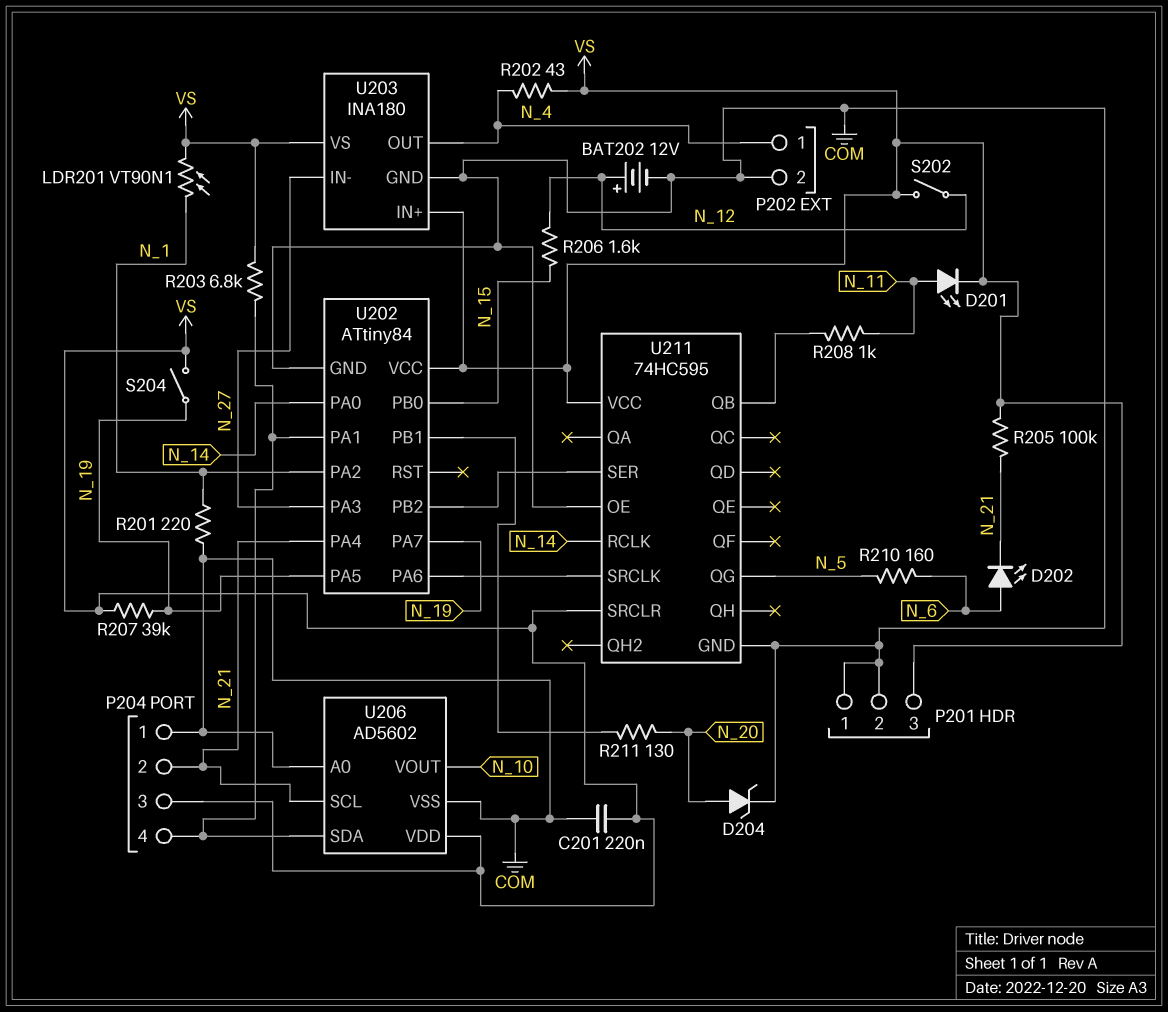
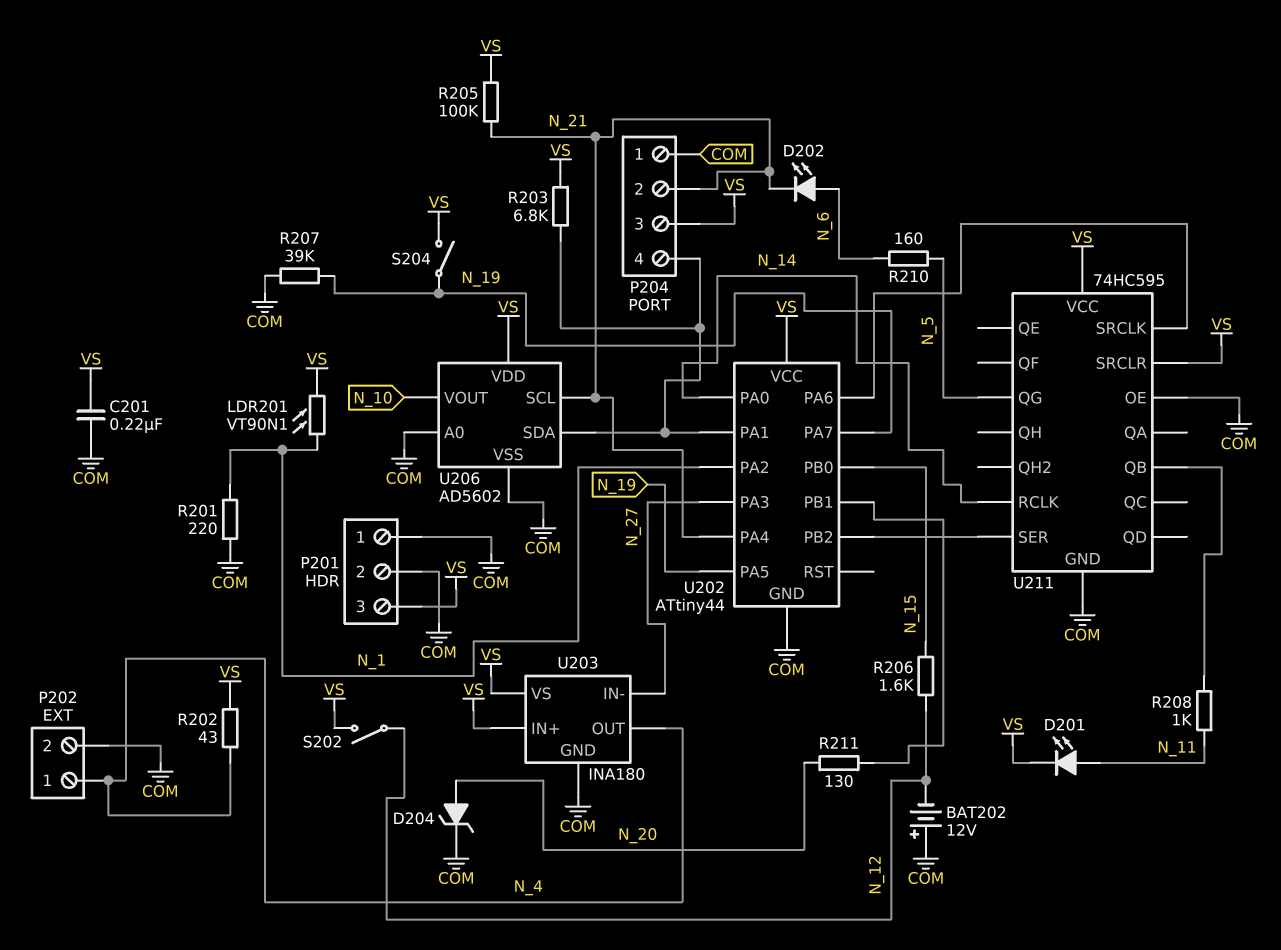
BAT202: 12V (plus N_12, minus COM) -> 12V (plus COM, minus N_12)
R207: 39k (N_19, VS) -> 39k (COM, N_19)
U202: ATtiny84 -> ATtiny44

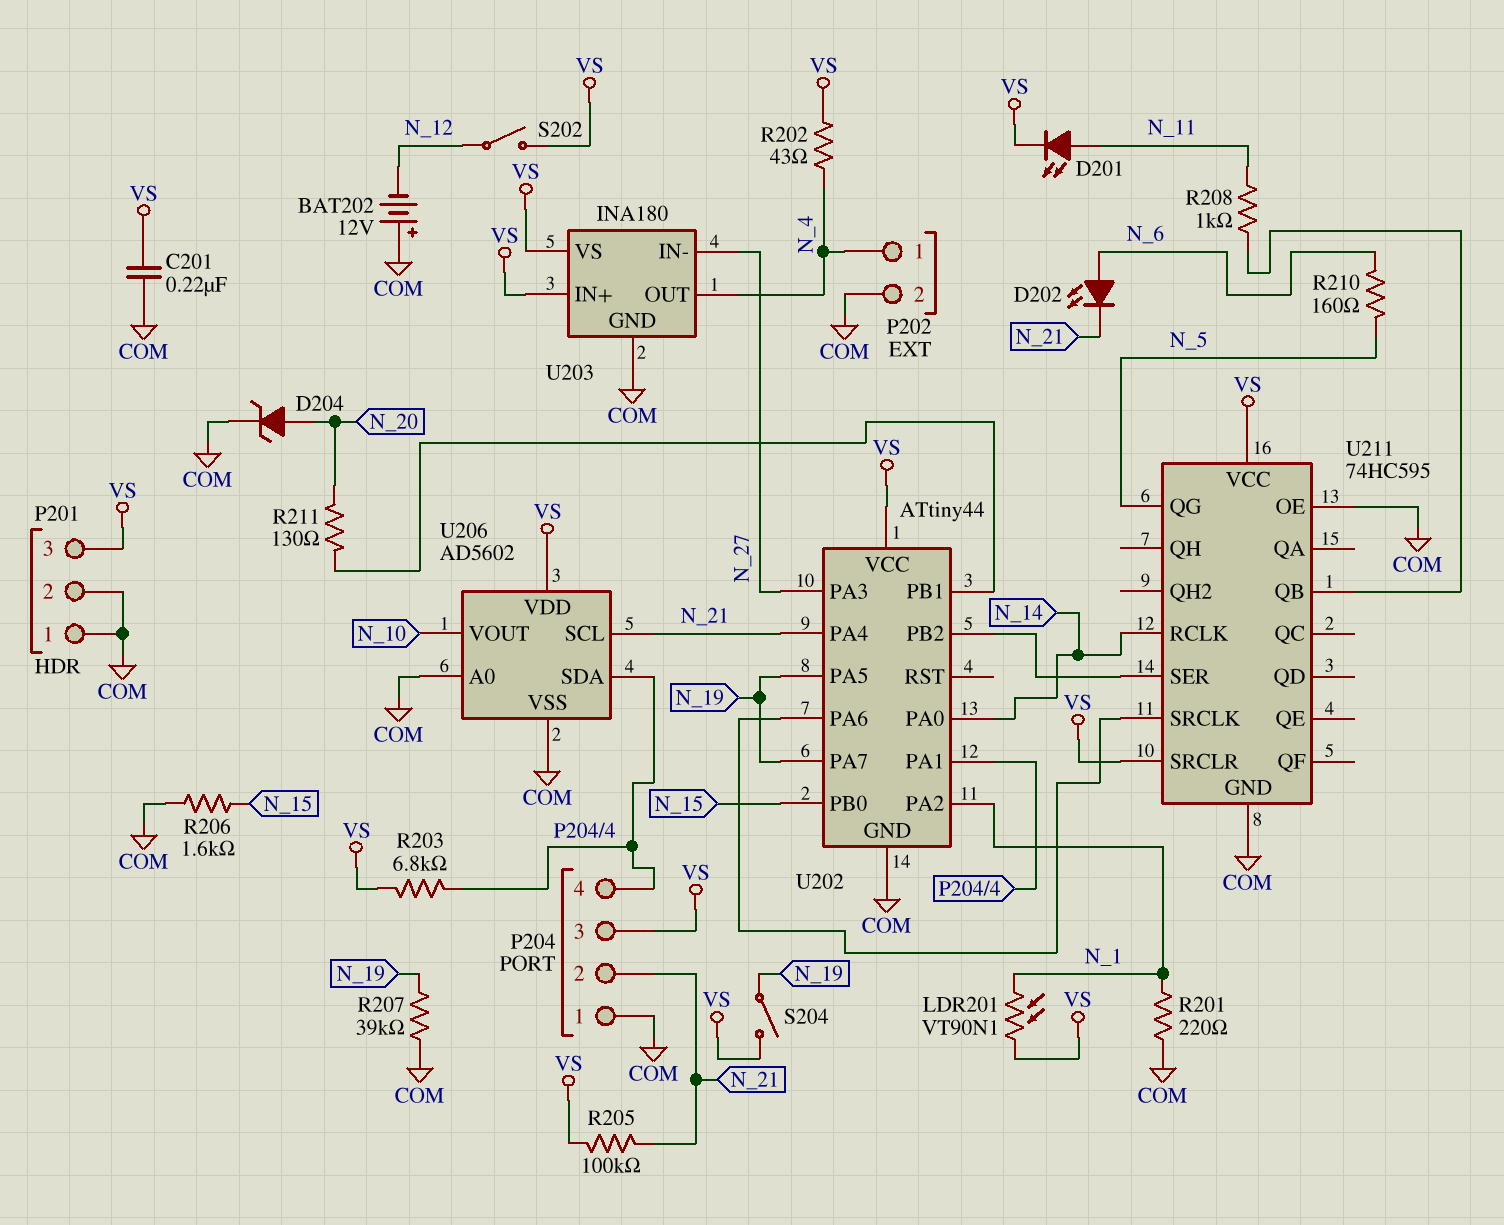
R206: 1.6k (N_12, N_15) -> 1.6k (COM, N_15)

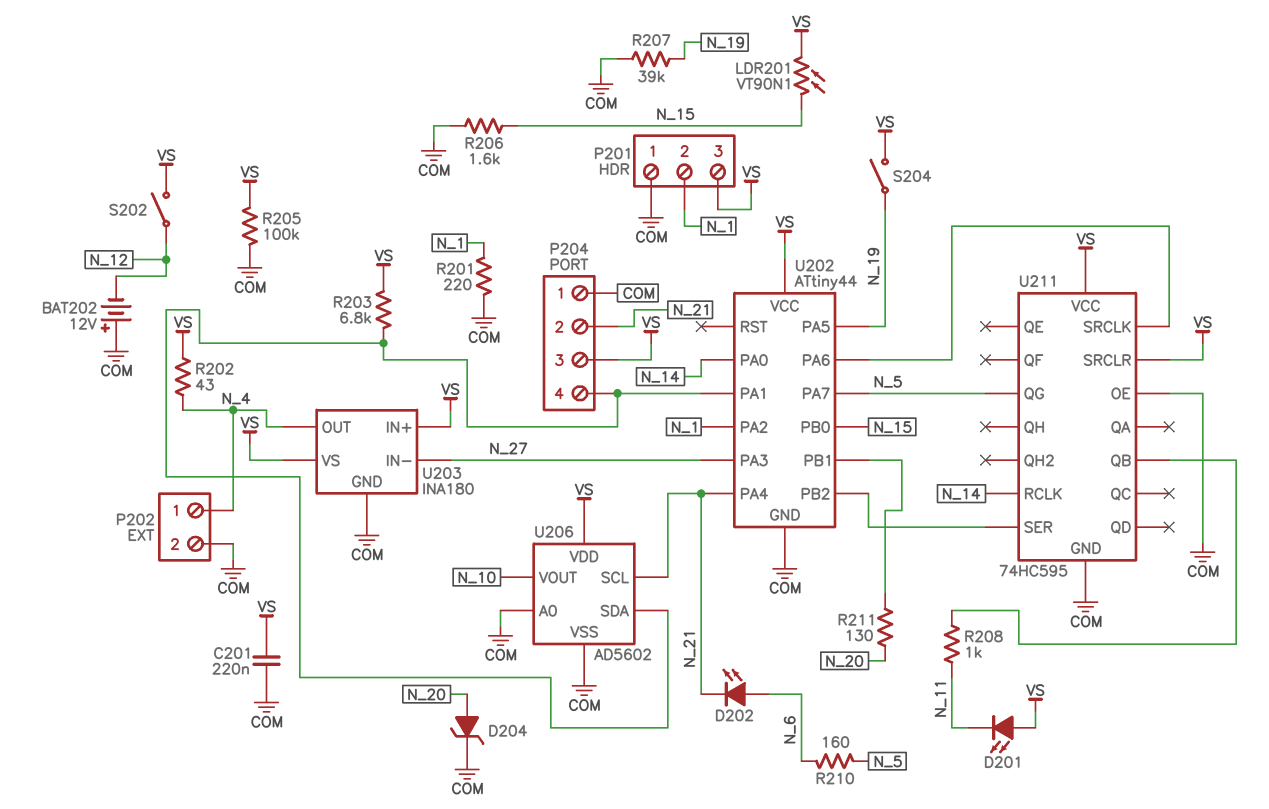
D201: LED (A N_11, K VS) -> LED (A VS, K N_11)
LDR201: VT90N1 (N_1, VS) -> VT90N1 (N_15, VS)
P201 pin 2: COM -> N_1
R205: 100k (N_21, VS) -> 100k (COM, VS)
U202 pin PA7: N_19 -> N_5

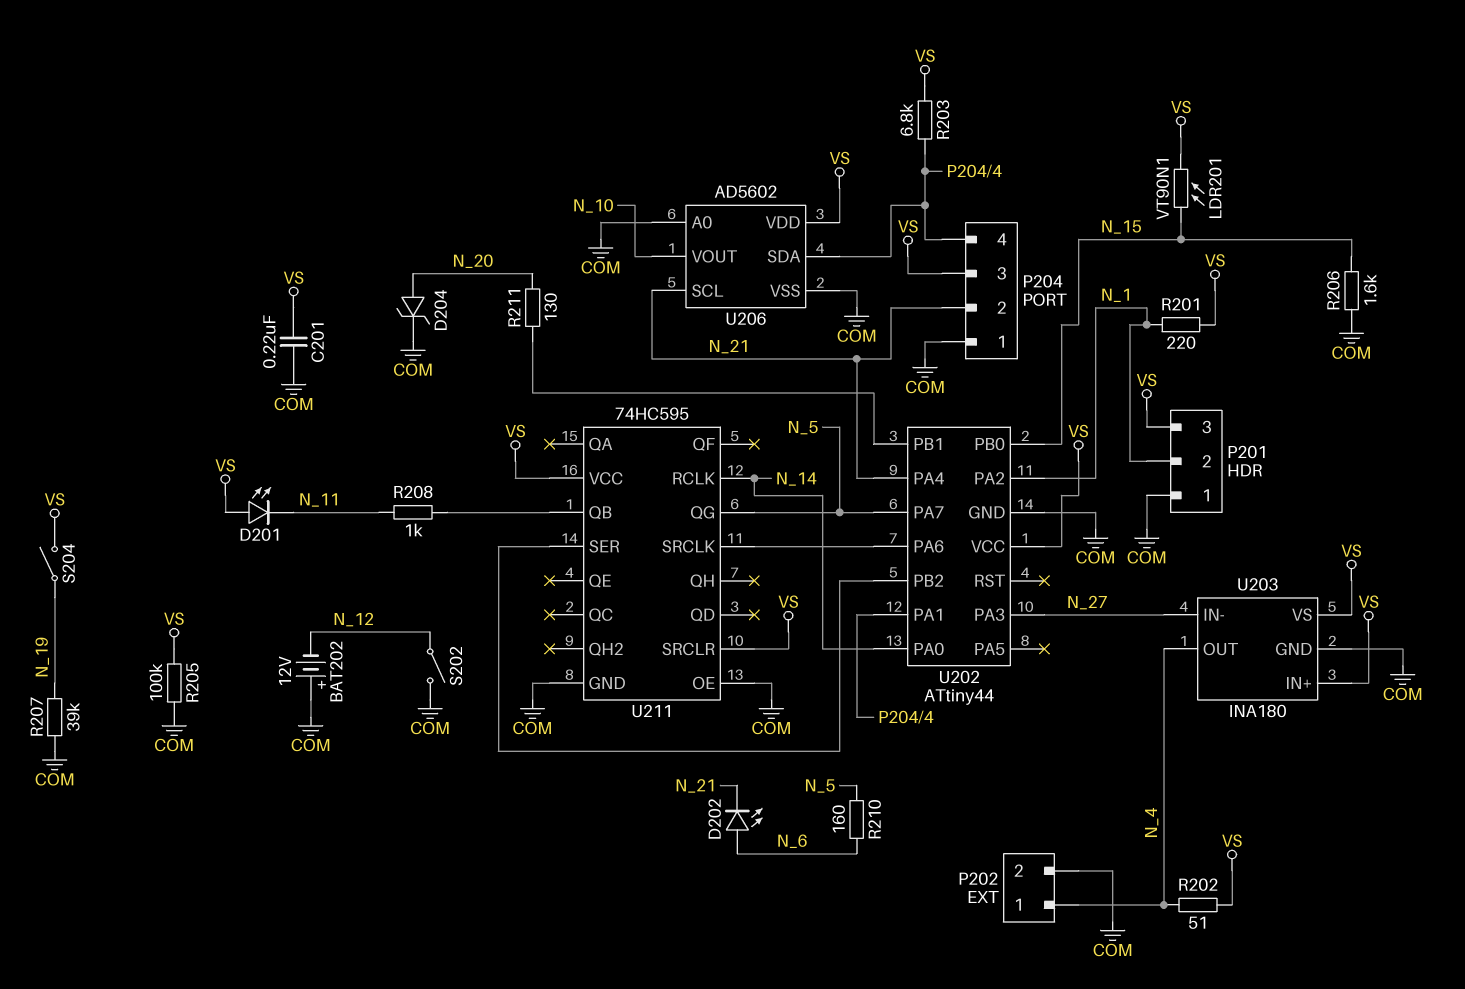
R201: 220 (COM, N_1) -> 220 (N_1, VS)
R202: 43 (N_4, VS) -> 51 (N_4, VS)
S202: switch (N_12, VS) -> switch (COM, N_12)
U202 pin PA5: N_19 -> none

